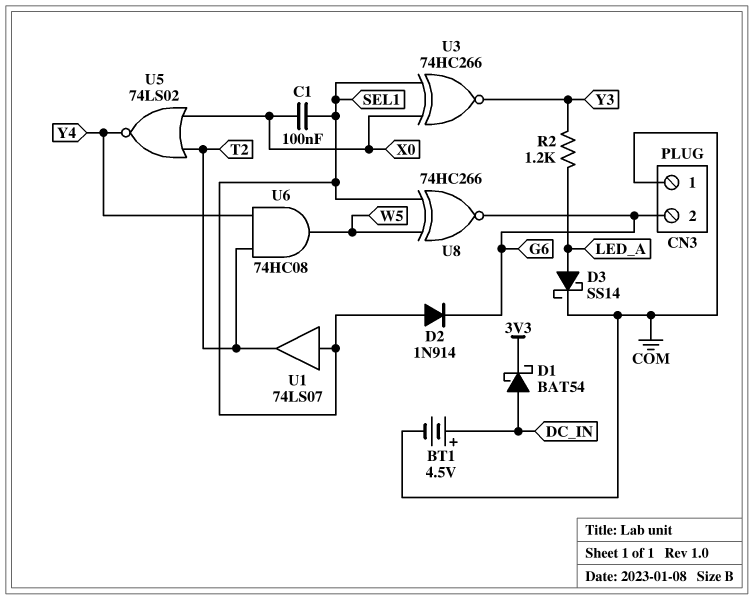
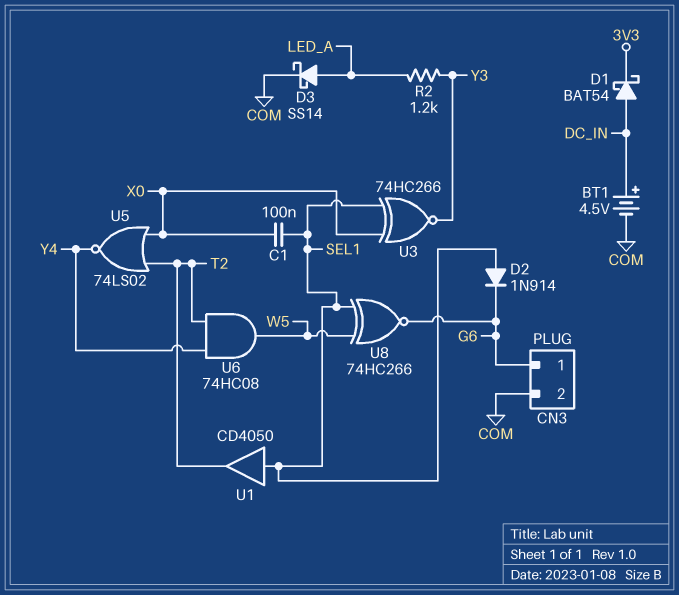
CN3 pin 1: COM -> G6
CN3 pin 2: G6 -> COM
U1: buffer 74LS07 (in SEL1, out T2) -> buffer CD4050 (in SEL1, out T2)

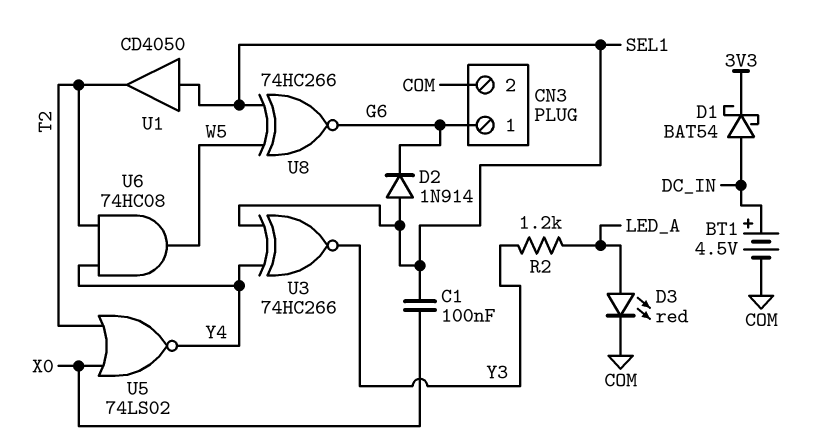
D3: schottky SS14 (A LED_A, K COM) -> LED red (A LED_A, K COM)
U3: XNOR 74HC266 (in SEL1, in X0, out Y3) -> XNOR 74HC266 (in SEL1, in Y4, out Y3)

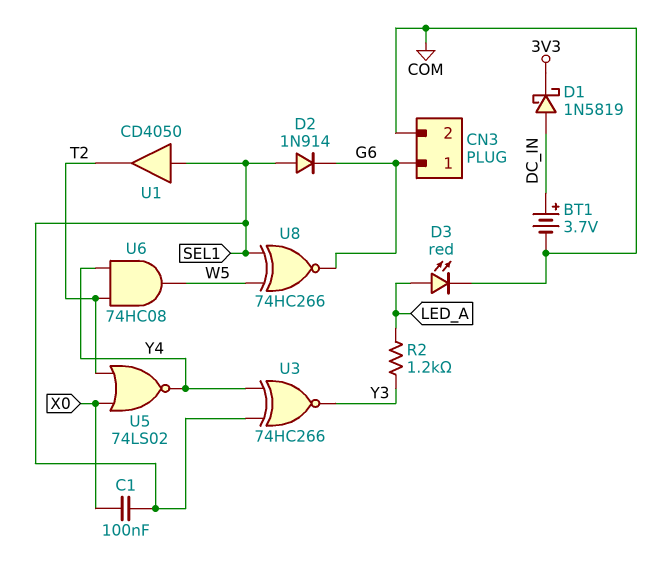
BT1: 4.5V (plus DC_IN, minus COM) -> 3.7V (plus DC_IN, minus COM)
D1: schottky BAT54 (A DC_IN, K 3V3) -> schottky 1N5819 (A DC_IN, K 3V3)

